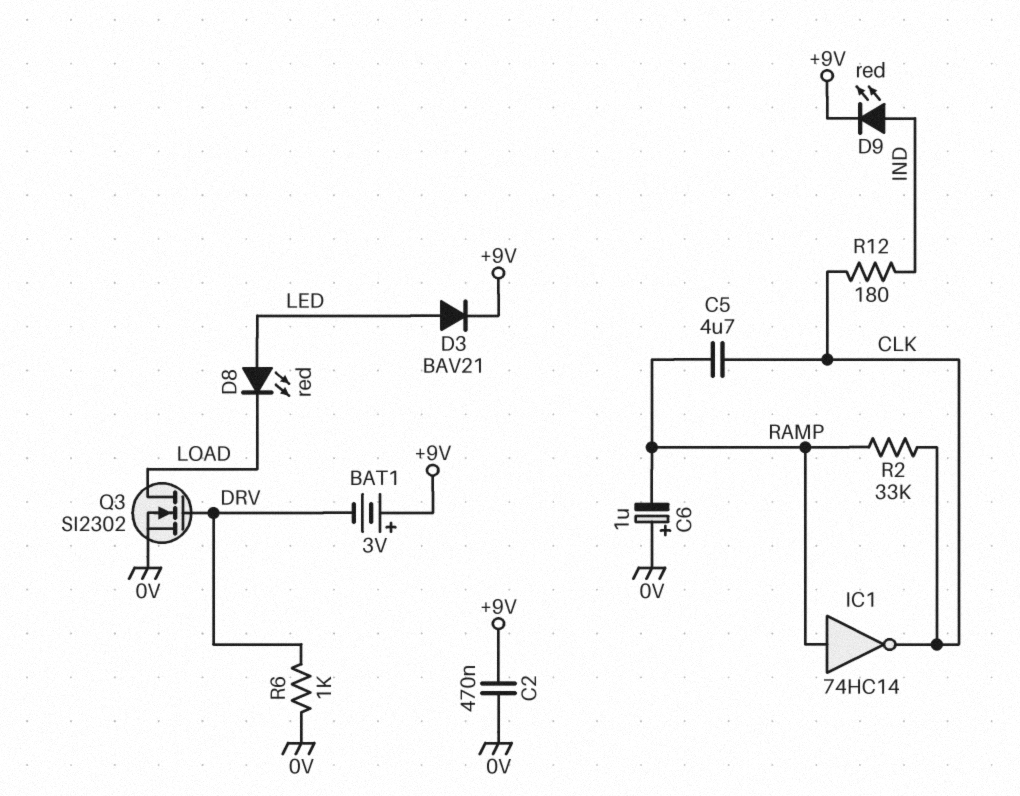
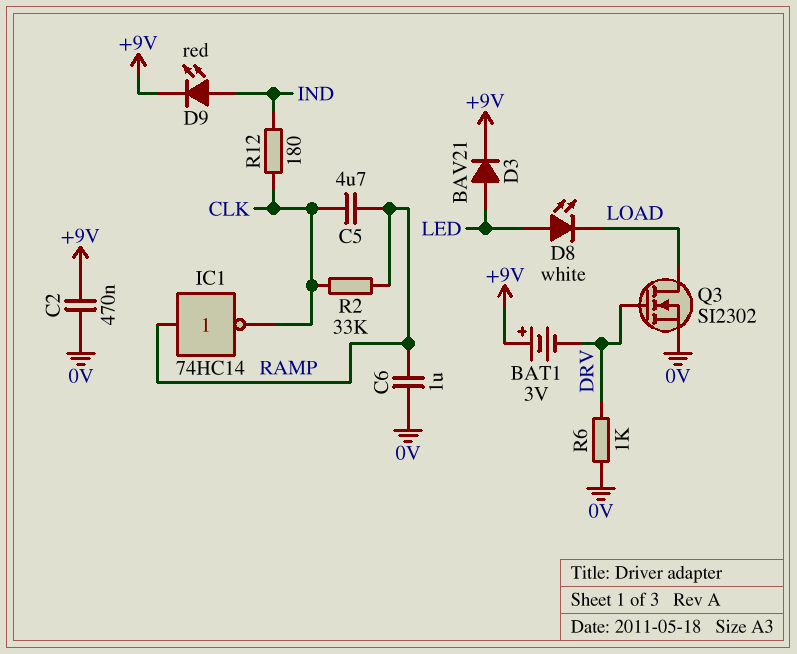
C6: 1uF (plus 0V, minus RAMP) -> 1uF (0V, RAMP)
D8: LED red (A LED, K LOAD) -> LED white (A LED, K LOAD)

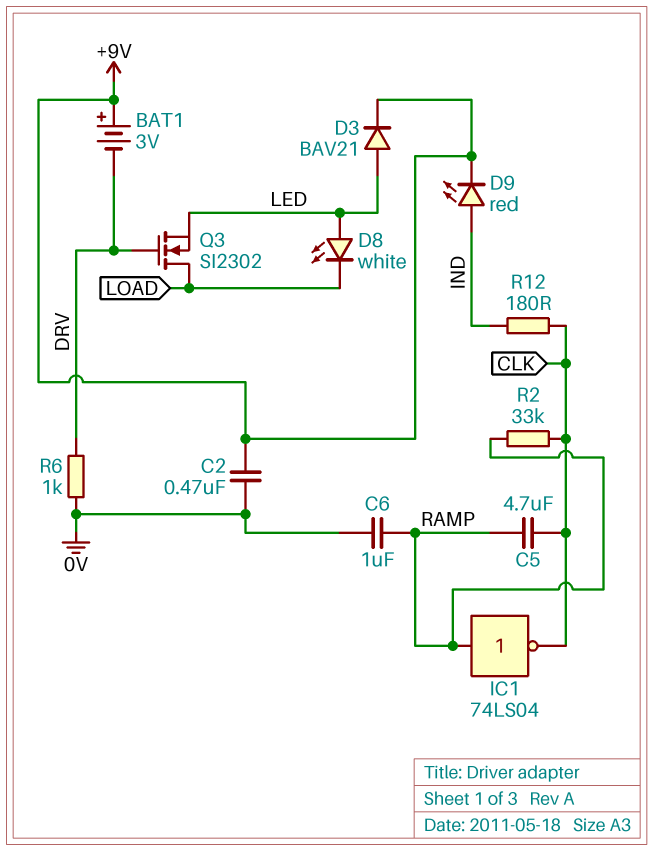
IC1: NOT 74HC14 (in RAMP, out CLK) -> NOT 74LS04 (in RAMP, out CLK)
Q3: NMOS SI2302 (G DRV, D LOAD, S 0V) -> NMOS SI2302 (G DRV, D LOAD, S LED)

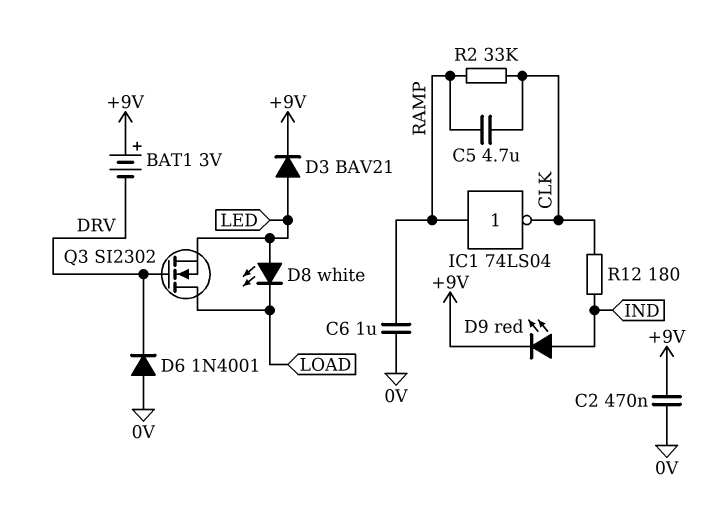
D6: none -> diode 1N4001 (A 0V, K DRV)
R6: 1k (0V, DRV) -> none

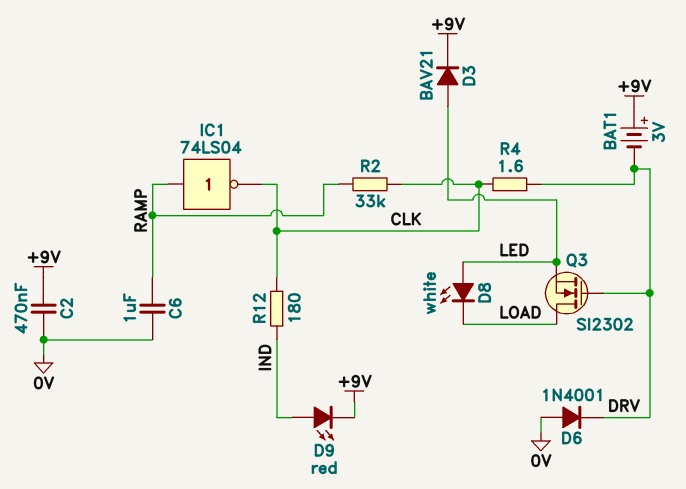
C5: 4.7uF (CLK, RAMP) -> none
R4: none -> 1.6 (CLK, DRV)

